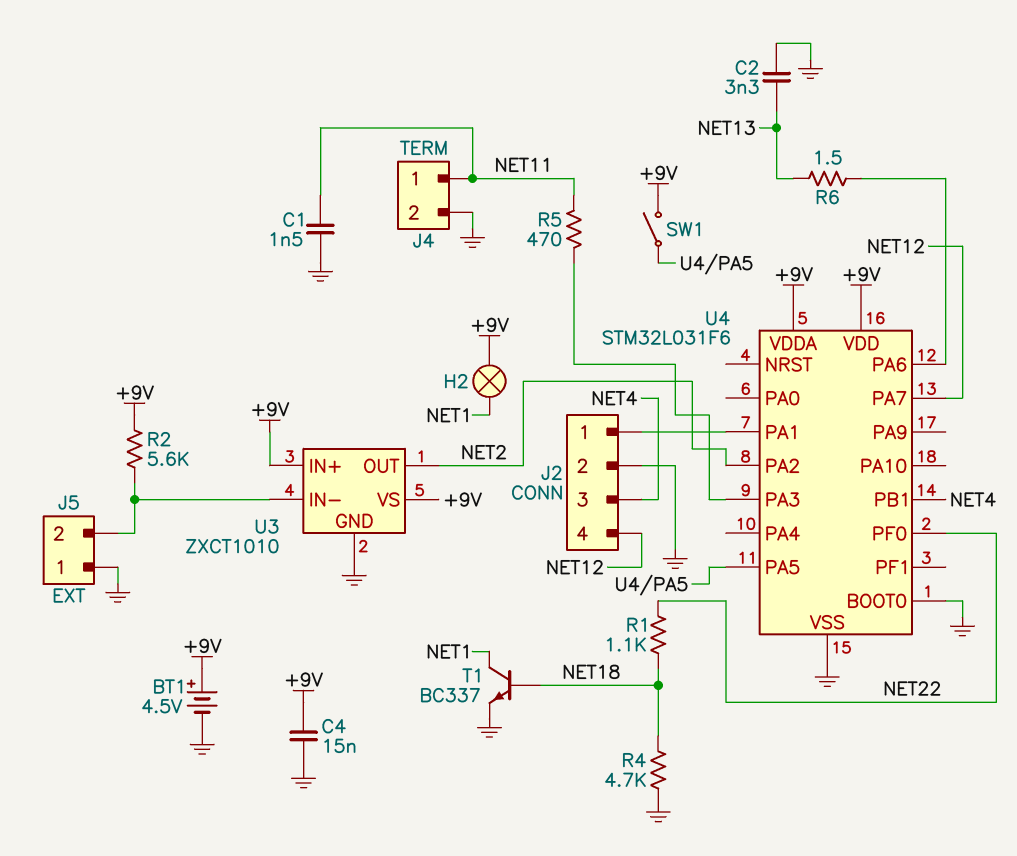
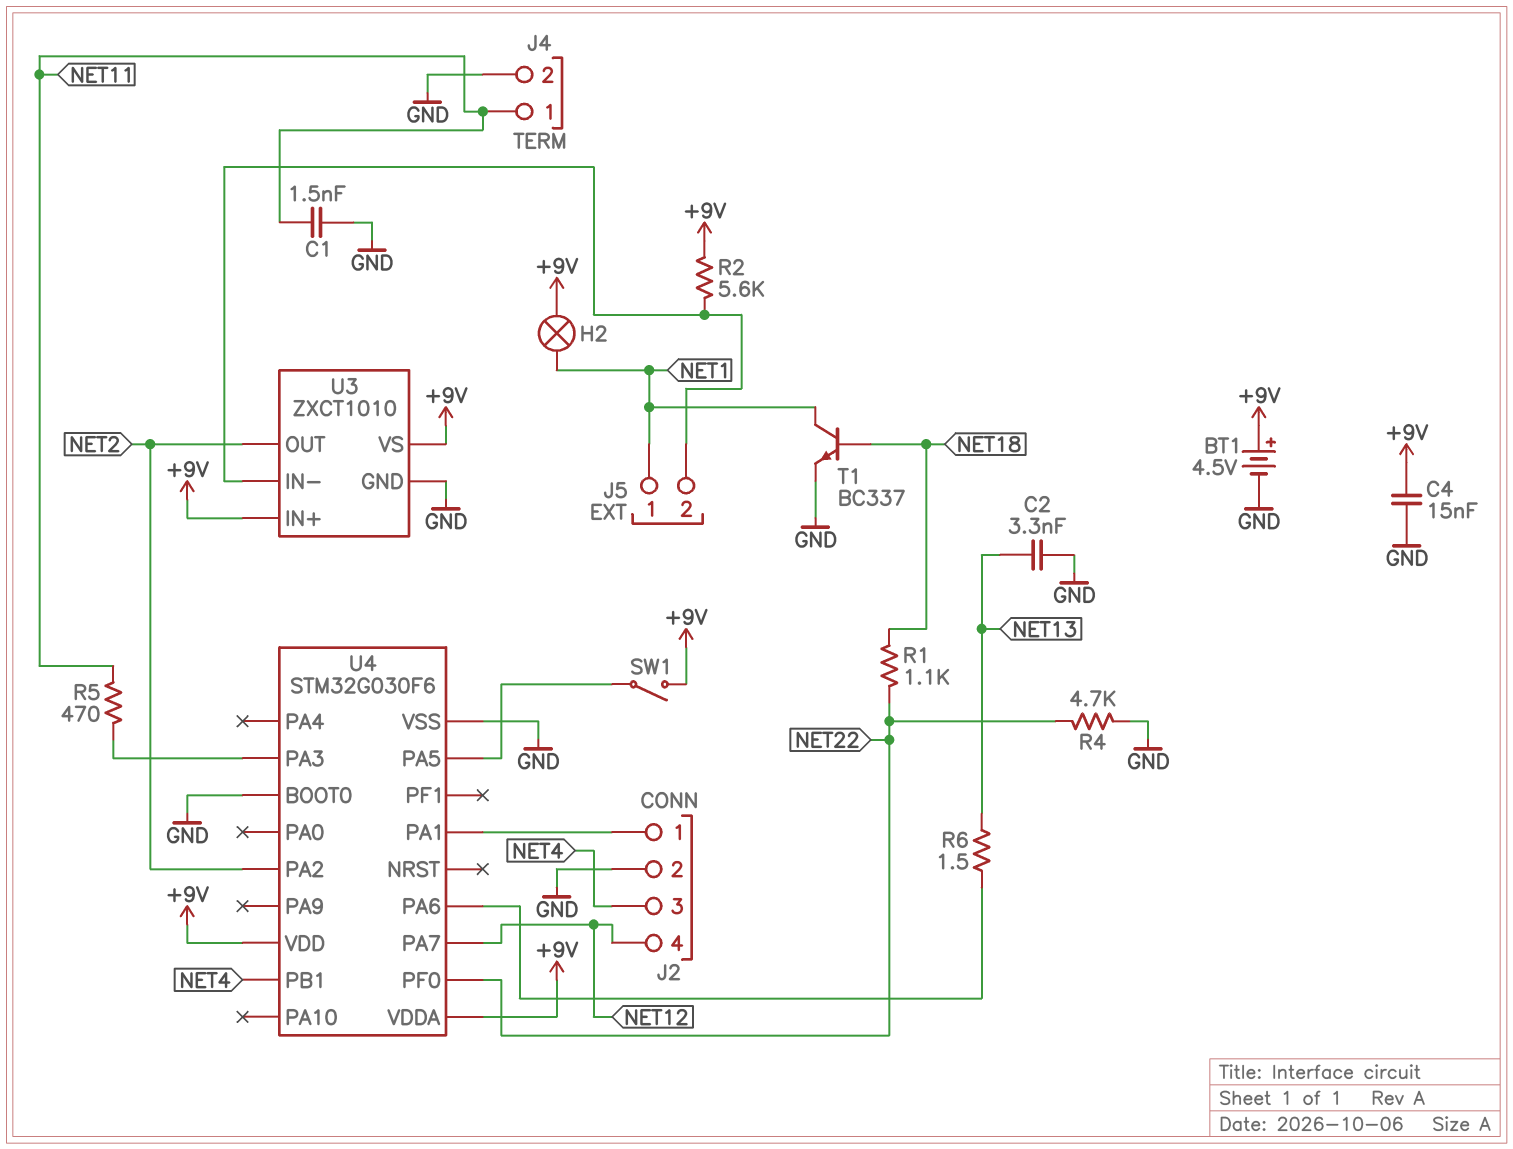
J5 pin 1: GND -> NET1
R4: 4.7k (GND, NET18) -> 4.7k (GND, NET22)
U4: STM32L031F6 -> STM32G030F6

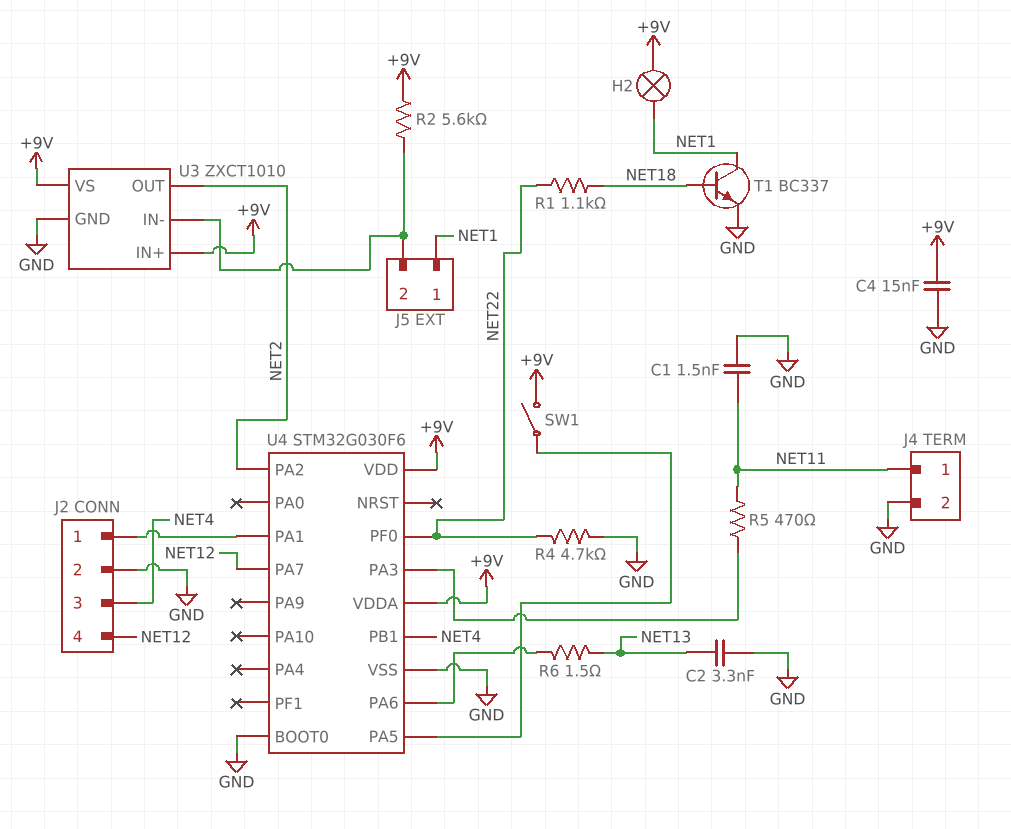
BT1: 4.5V (plus +9V, minus GND) -> none

